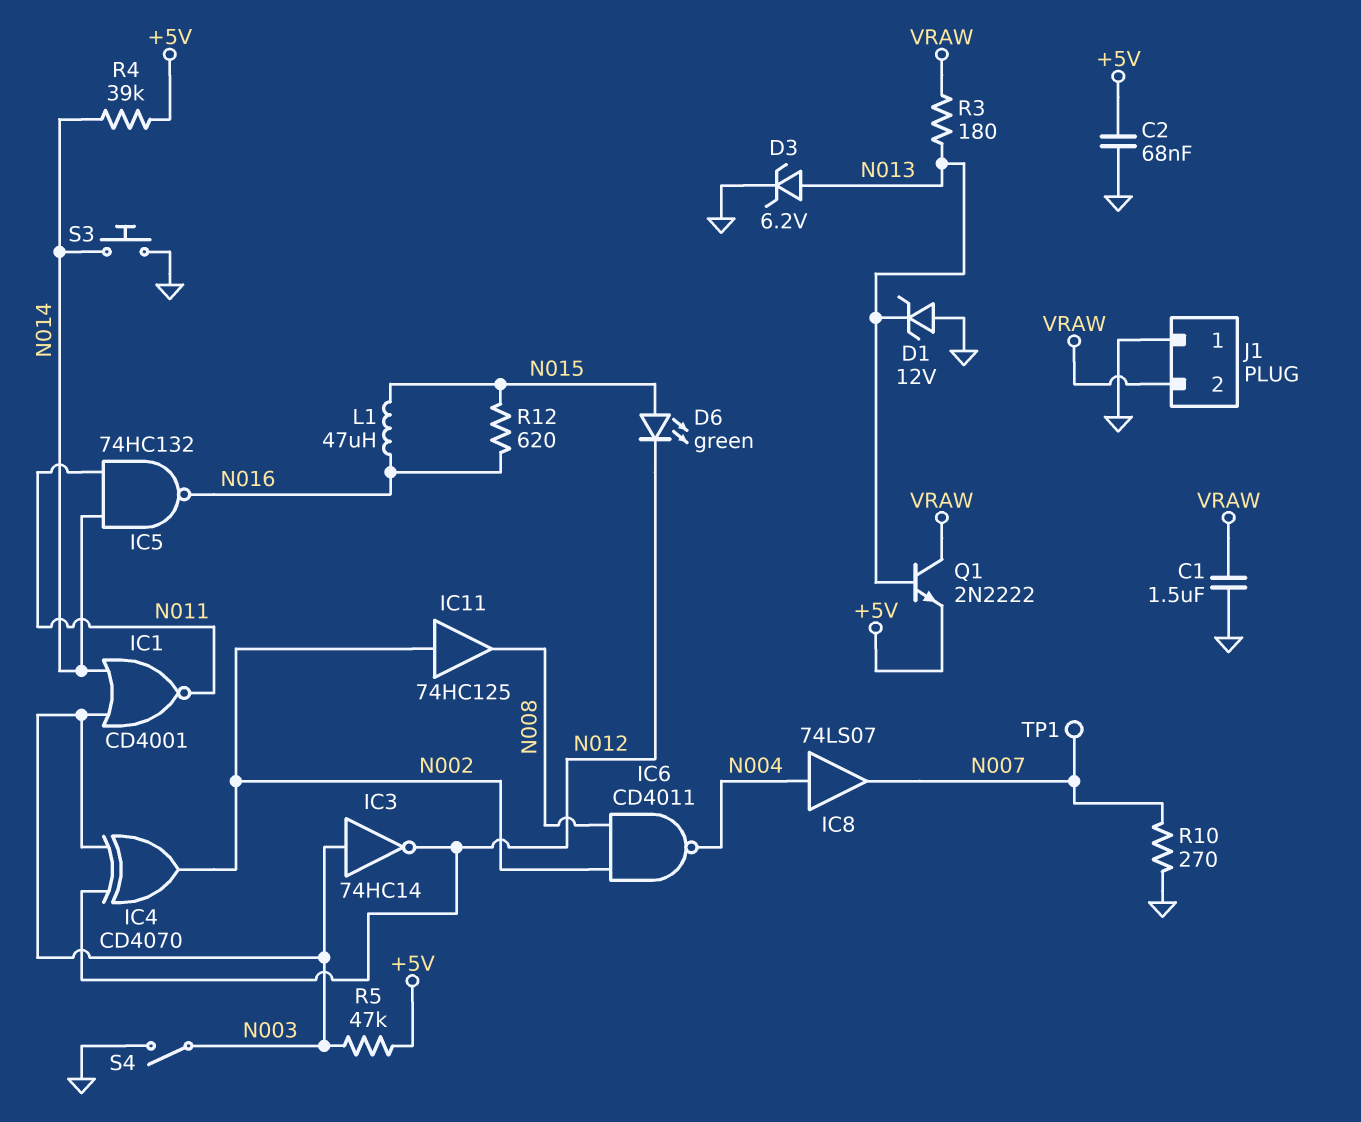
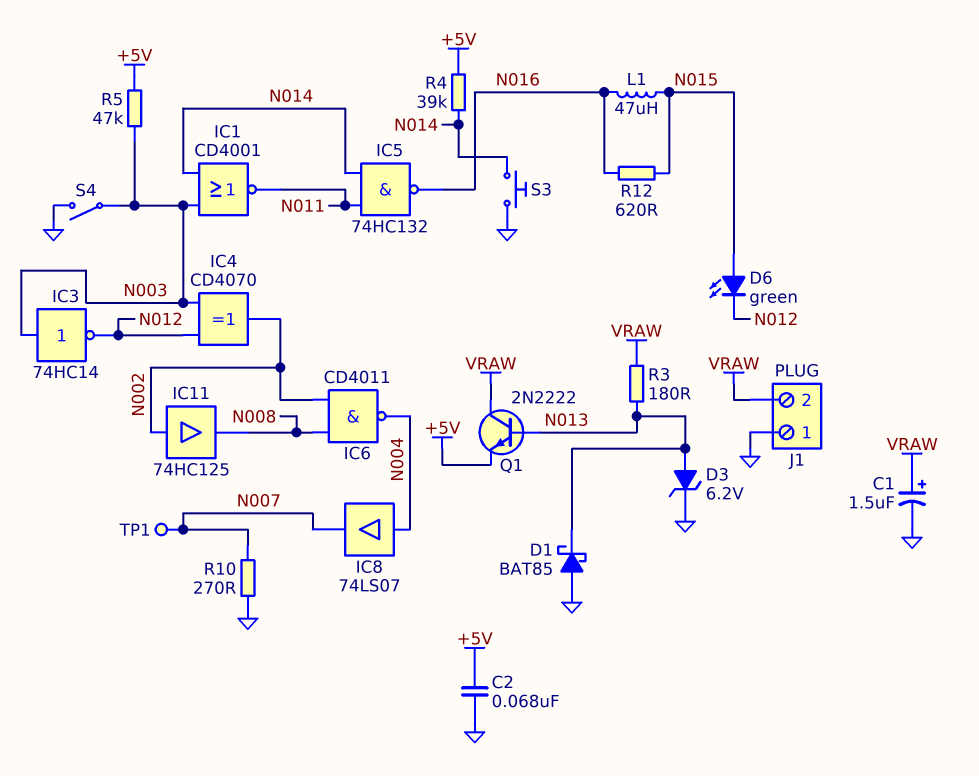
C1: 1.5uF (GND, VRAW) -> 1.5uF (plus VRAW, minus GND)
D1: zener 12V (A GND, K N013) -> schottky BAT85 (A GND, K N013)

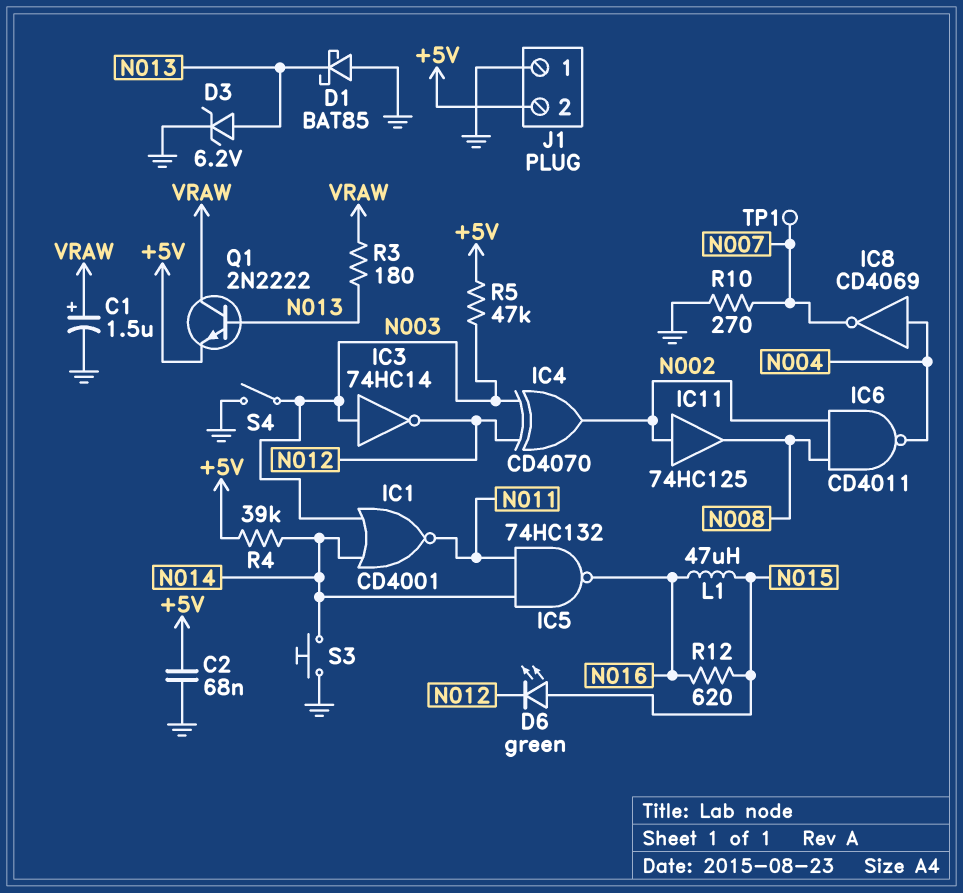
IC8: buffer 74LS07 (in N004, out N007) -> NOT CD4069 (in N004, out N007)
J1 pin 2: VRAW -> +5V

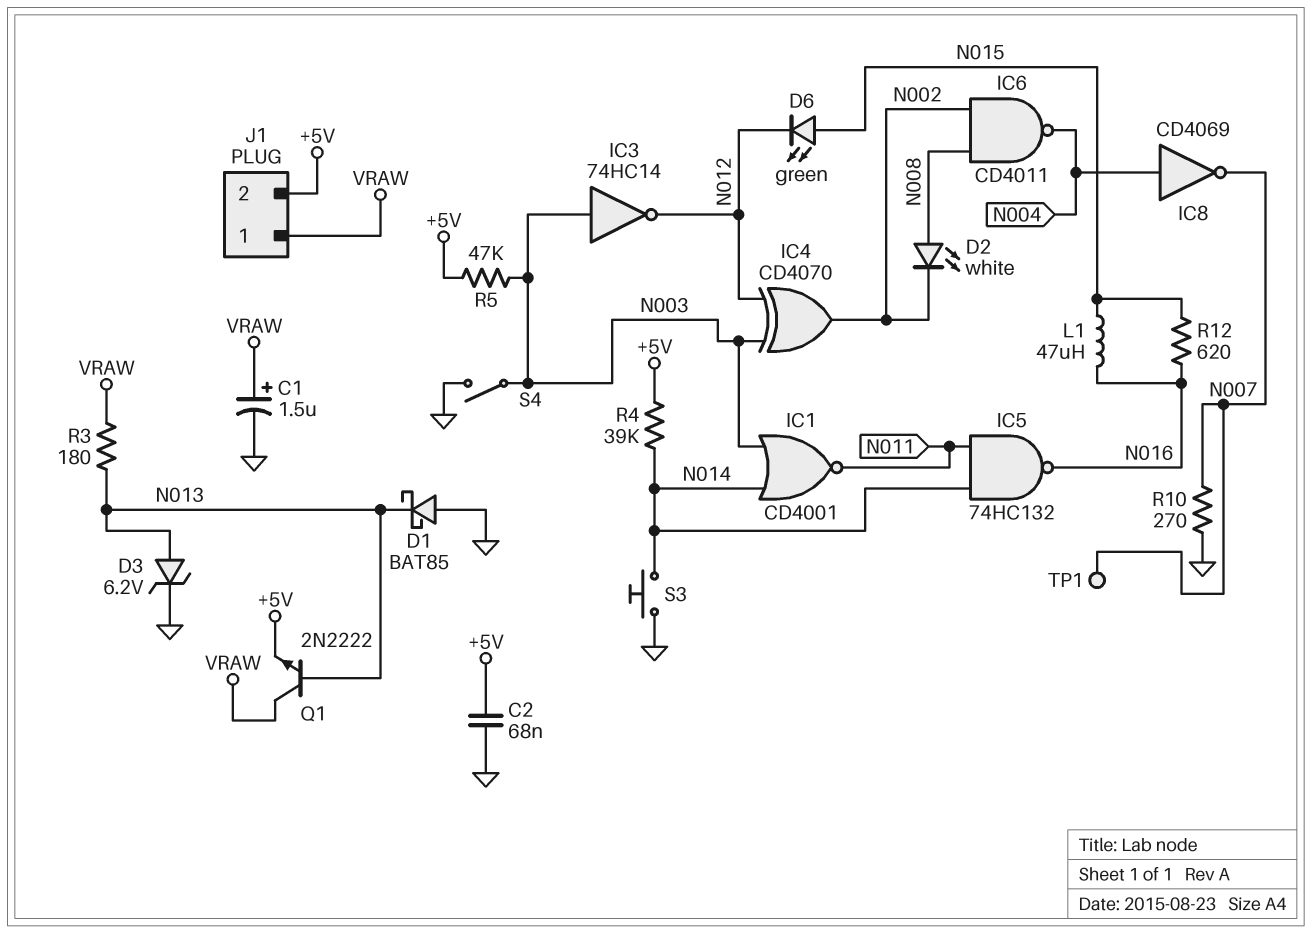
D2: none -> LED white (A N008, K N002)
IC11: buffer 74HC125 (in N002, out N008) -> none
J1 pin 1: GND -> VRAW

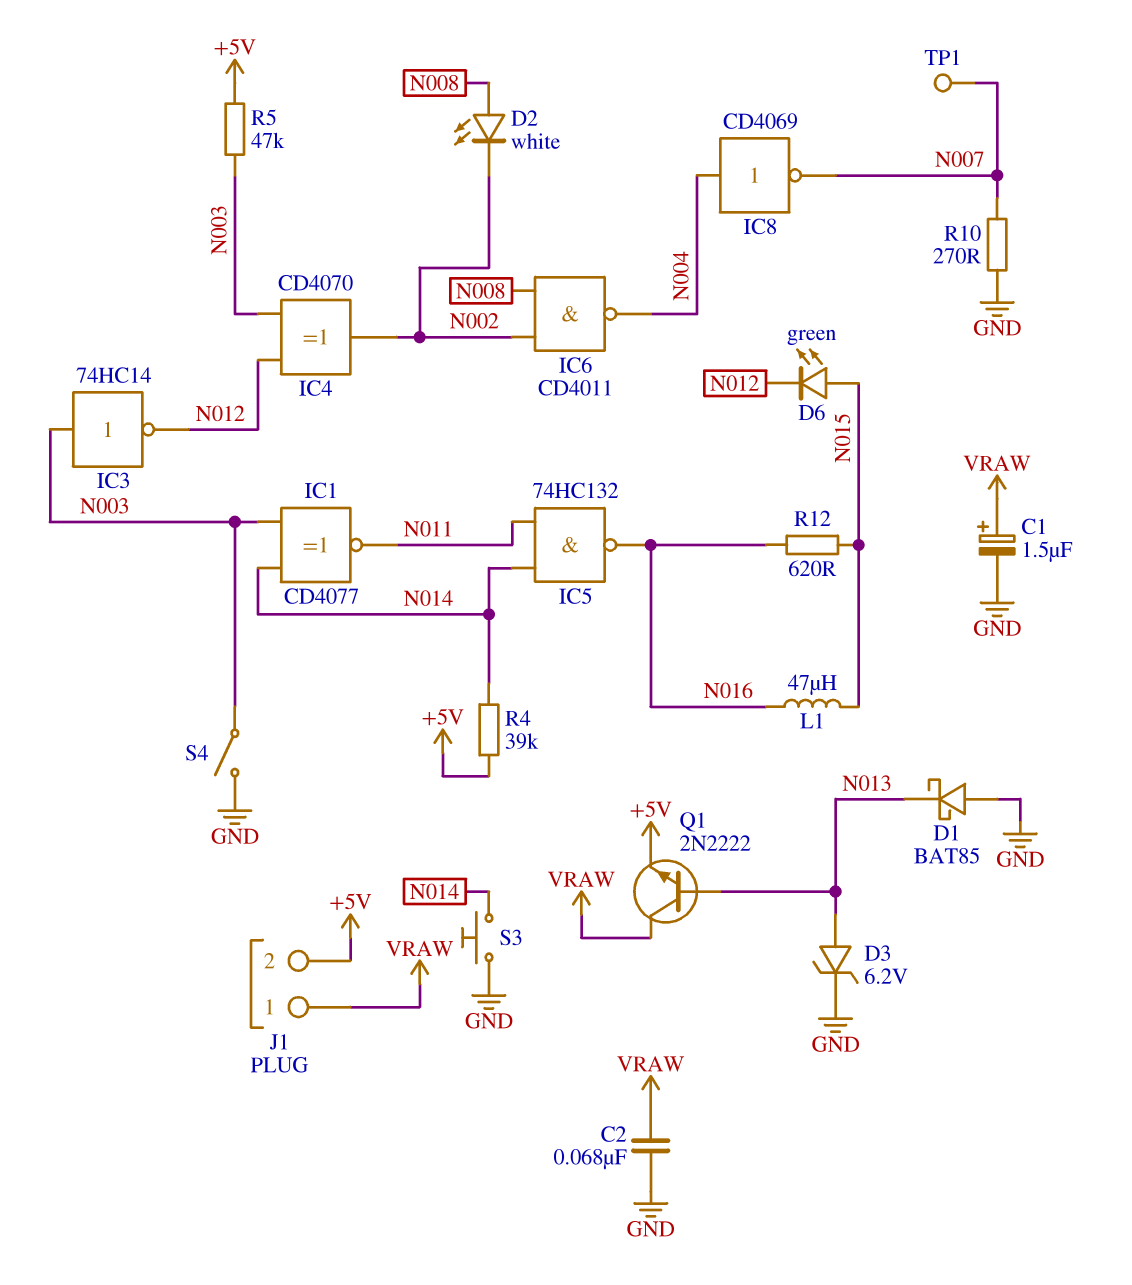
C2: 68nF (+5V, GND) -> 68nF (GND, VRAW)
IC1: NOR CD4001 (in N003, in N014, out N011) -> XNOR CD4077 (in N003, in N014, out N011)
R3: 180 (N013, VRAW) -> none

